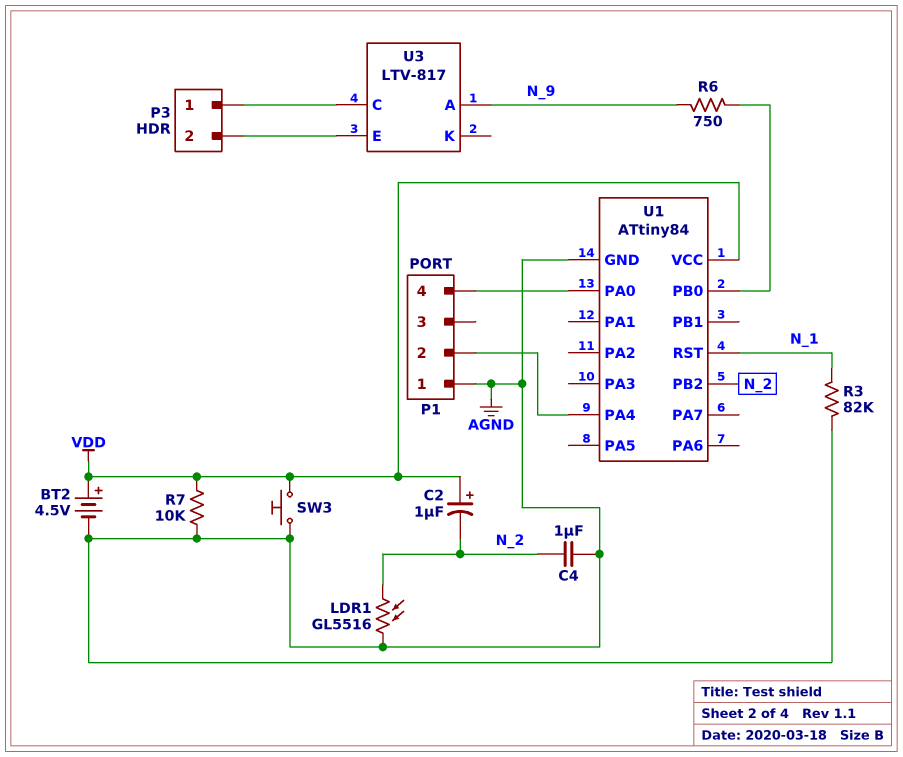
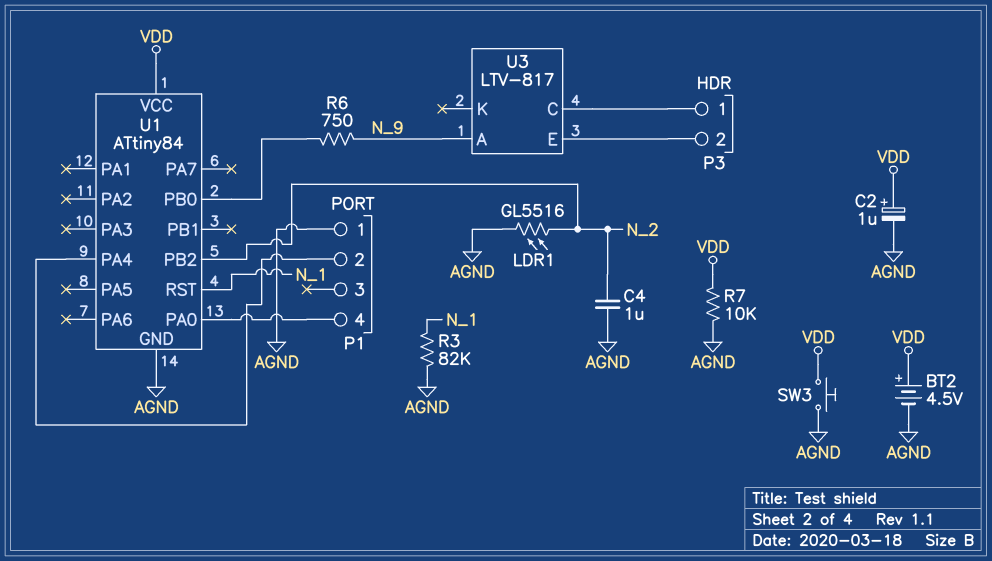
C2: 1uF (plus VDD, minus N_2) -> 1uF (plus VDD, minus AGND)

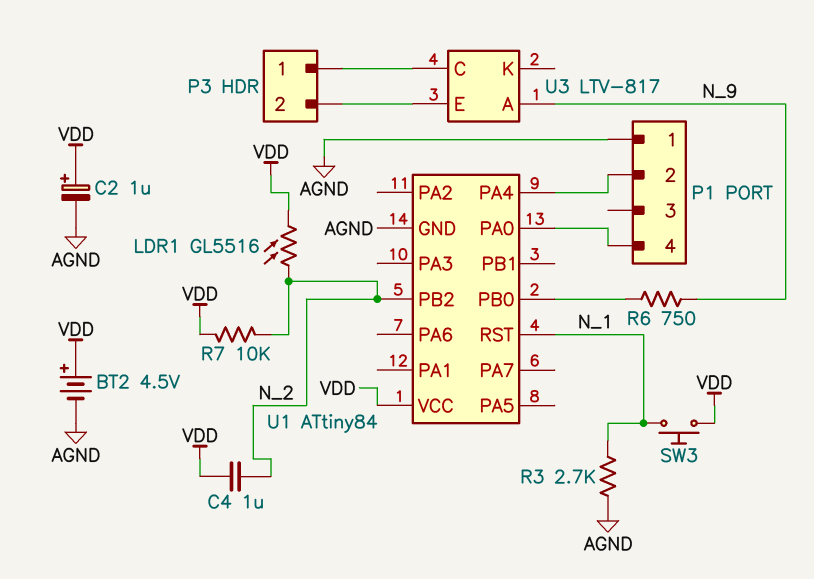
C4: 1uF (AGND, N_2) -> 1uF (N_2, VDD)
LDR1: GL5516 (AGND, N_2) -> GL5516 (N_2, VDD)
R3: 82k (AGND, N_1) -> 2.7k (AGND, N_1)
R7: 10k (AGND, VDD) -> 10k (N_2, VDD)
SW3: button (AGND, VDD) -> button (N_1, VDD)

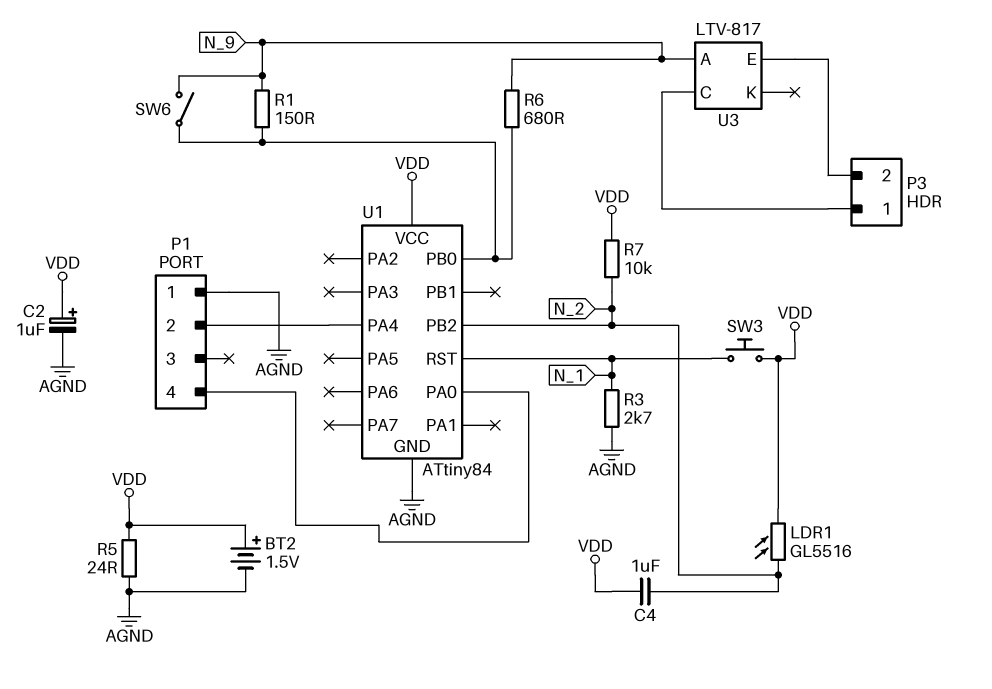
BT2: 4.5V (plus VDD, minus AGND) -> 1.5V (plus VDD, minus AGND)
R1: none -> 150 (N_9, U1/PB0)
R5: none -> 24 (AGND, VDD)
R6: 750 (N_9, U1/PB0) -> 680 (N_9, U1/PB0)
SW6: none -> switch (N_9, U1/PB0)

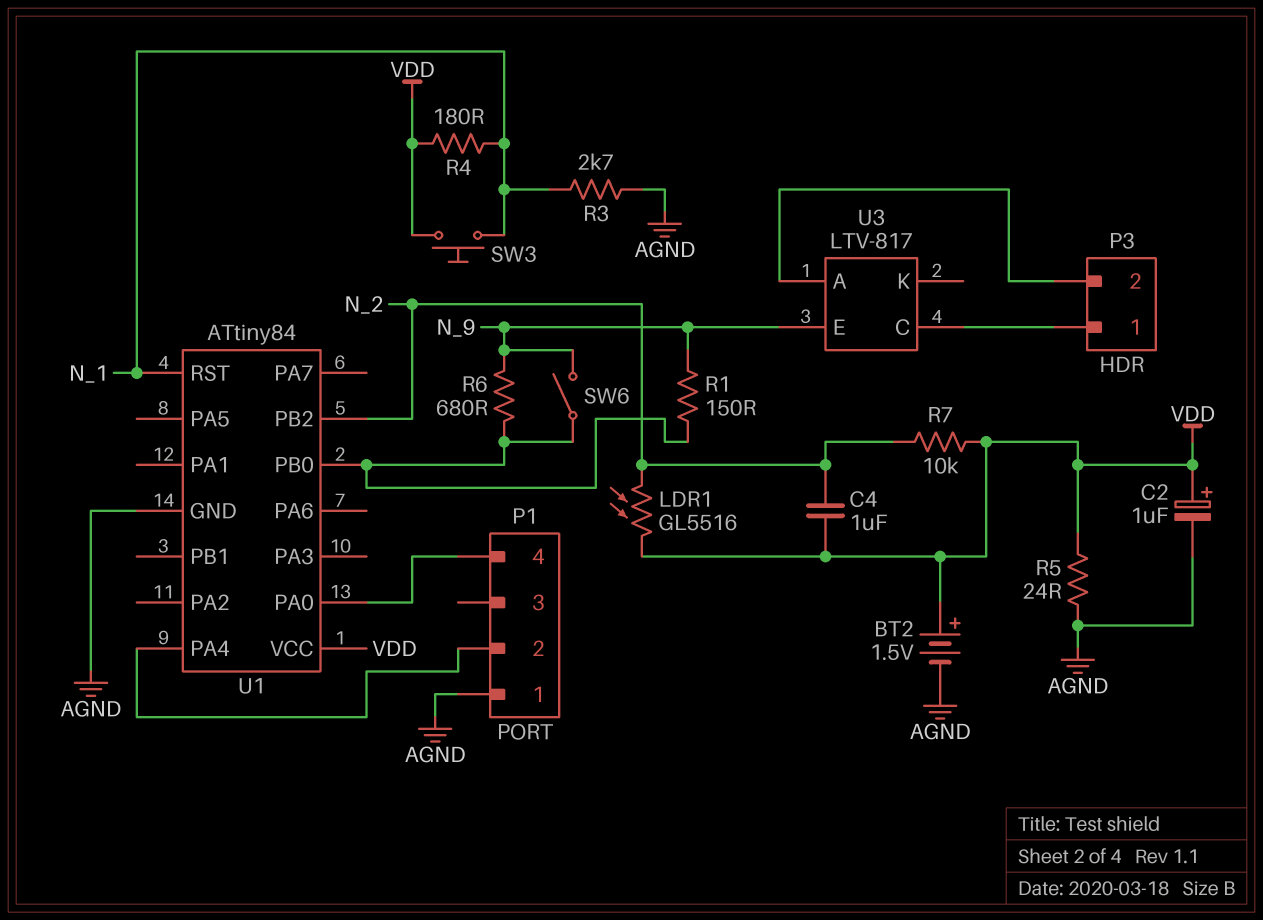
R4: none -> 180 (N_1, VDD)
U3 pin A: N_9 -> P3/2
U3 pin E: P3/2 -> N_9

